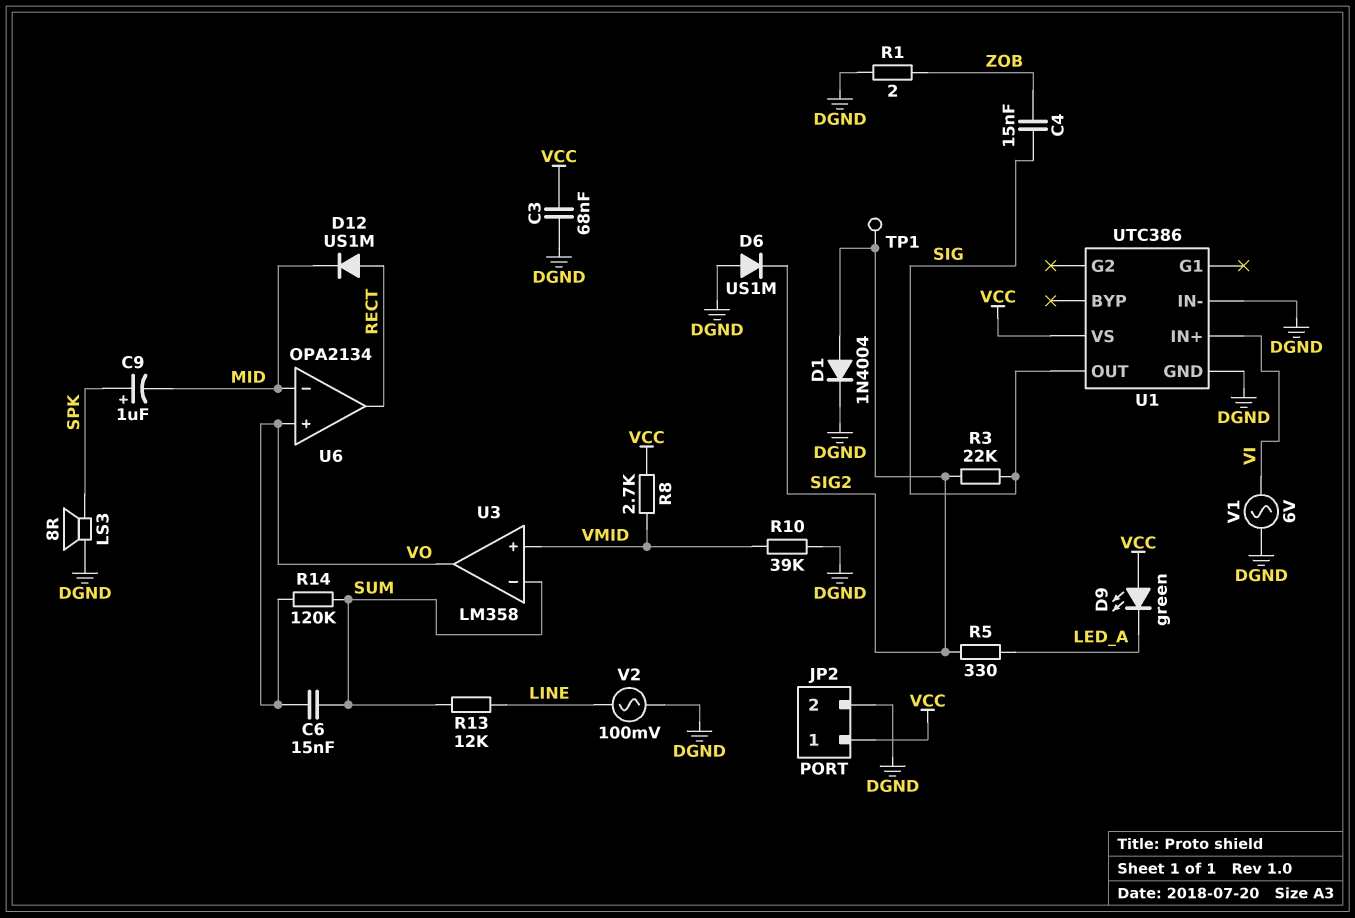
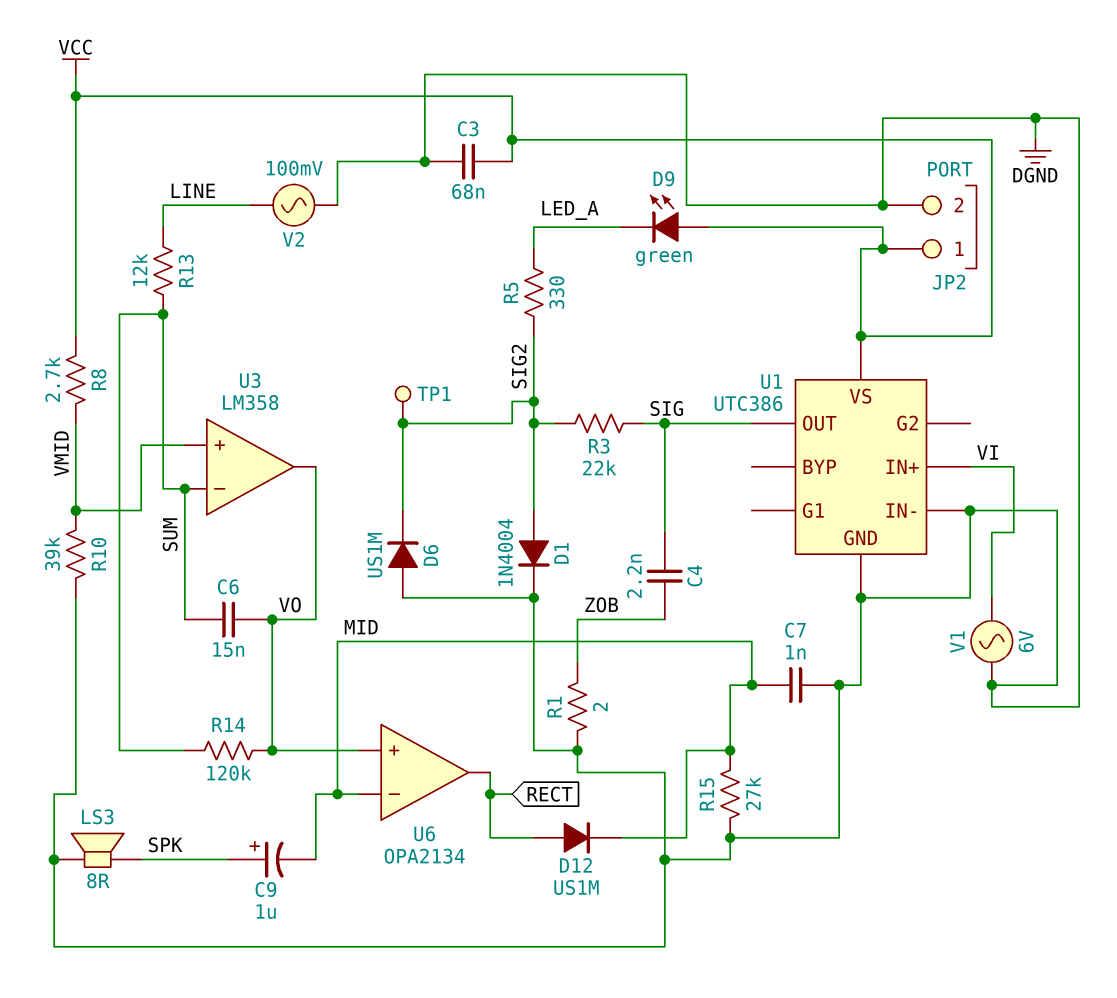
C4: 15nF (SIG, ZOB) -> 2.2nF (SIG, ZOB)
C7: none -> 1nF (DGND, MID)
R15: none -> 27k (DGND, MID)

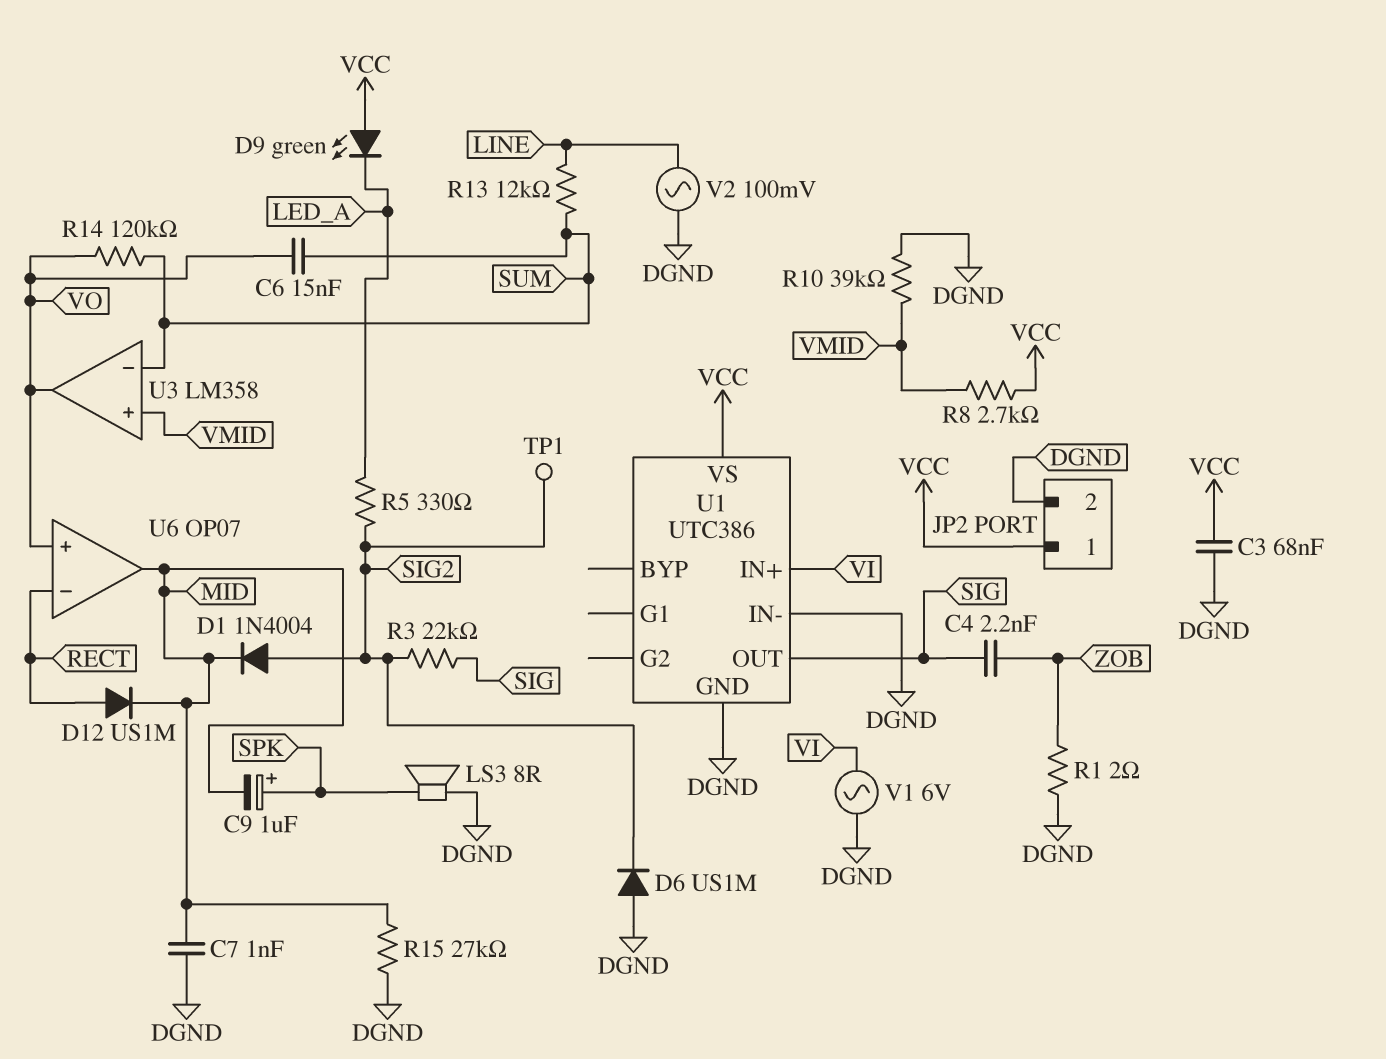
D1: diode 1N4004 (A SIG2, K DGND) -> diode 1N4004 (A SIG2, K MID)
U6: OPA2134 -> OP07
U6 pin in-: MID -> RECT
U6 pin out: RECT -> MID

